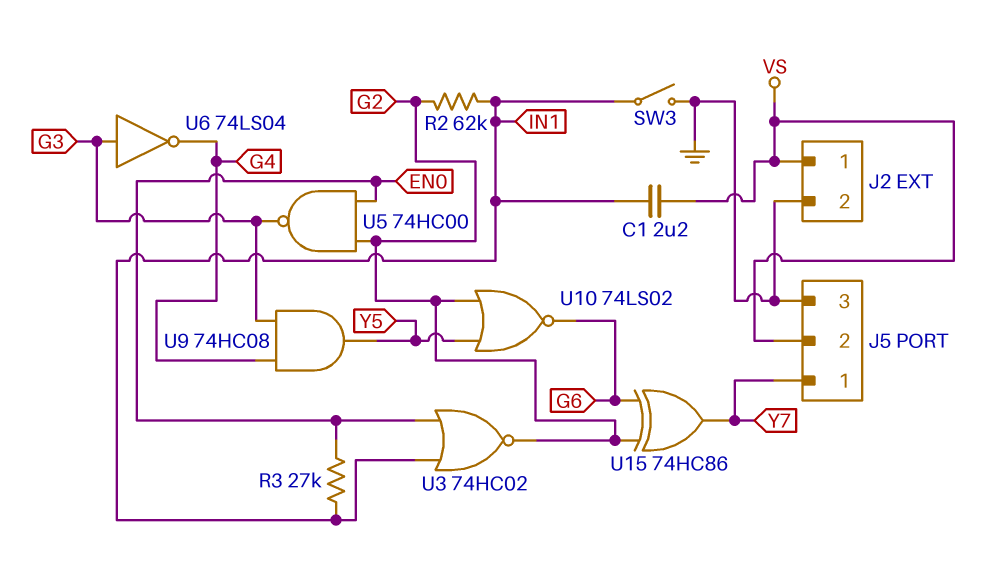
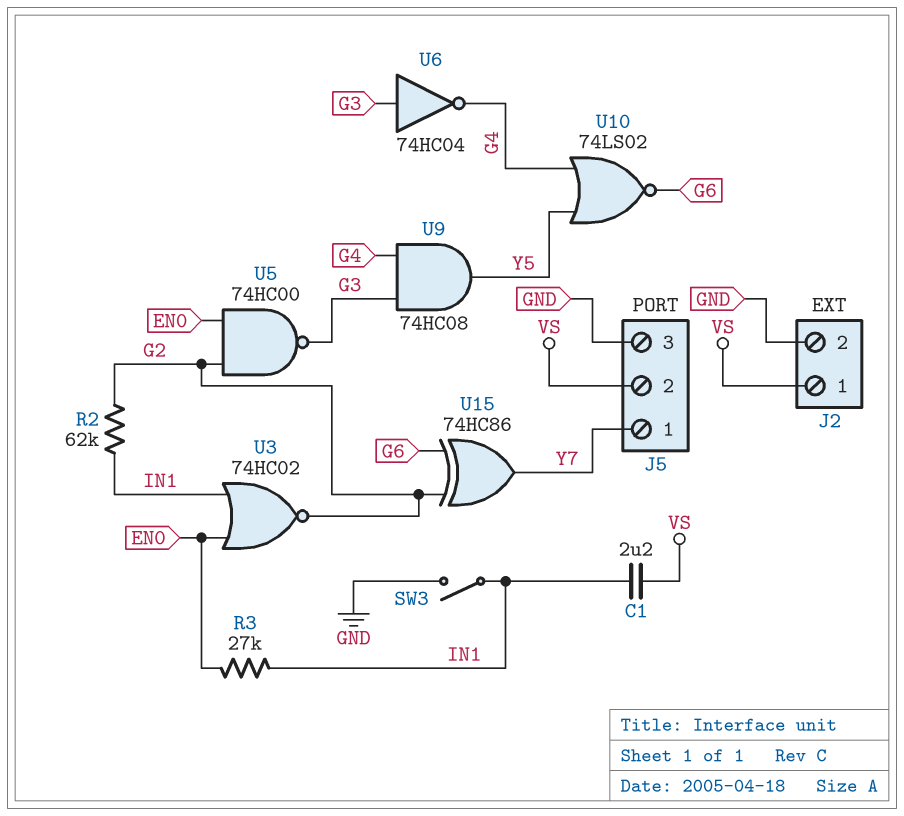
U6: NOT 74LS04 (in G3, out G4) -> NOT 74HC04 (in G3, out G4)
U10: NOR 74LS02 (in G2, in Y5, out G6) -> NOR 74LS02 (in G4, in Y5, out G6)

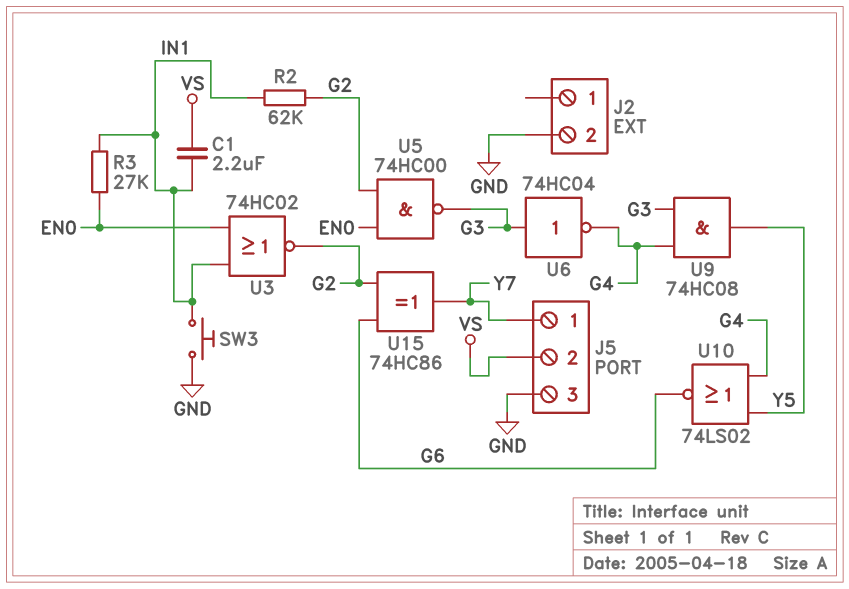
J2 pin 1: VS -> none
SW3: switch (GND, IN1) -> button (GND, IN1)

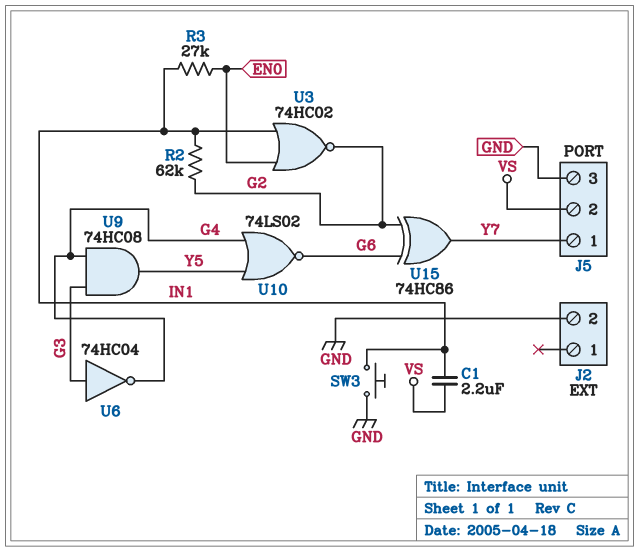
U5: NAND 74HC00 (in EN0, in G2, out G3) -> none

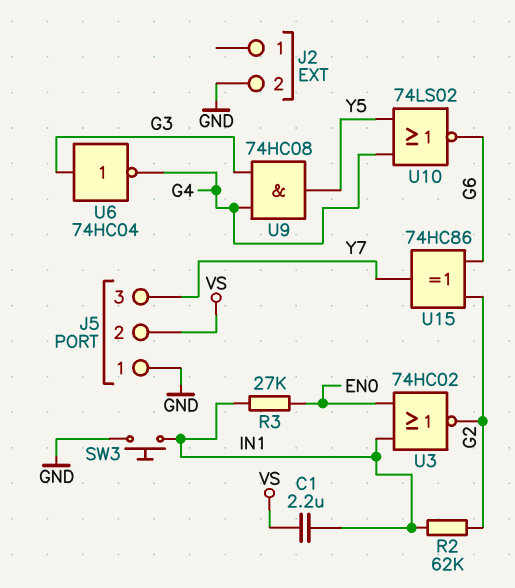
J5 pin 1: Y7 -> GND
J5 pin 3: GND -> Y7

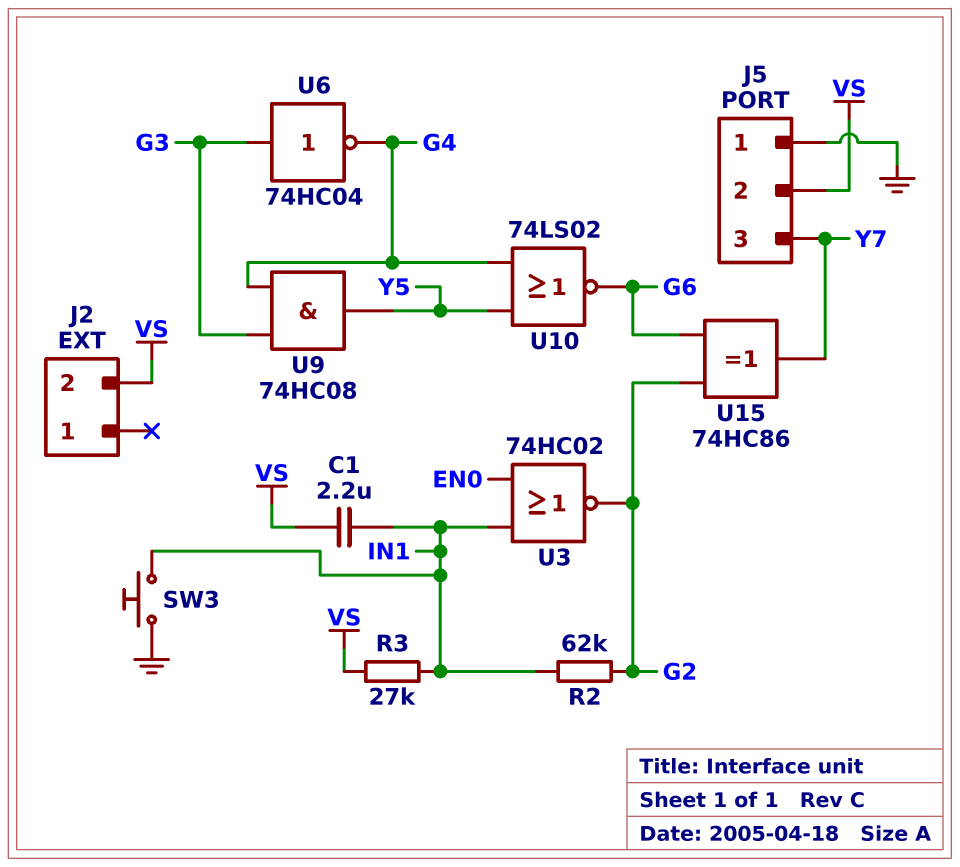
J2 pin 2: GND -> VS
R3: 27k (EN0, IN1) -> 27k (IN1, VS)

